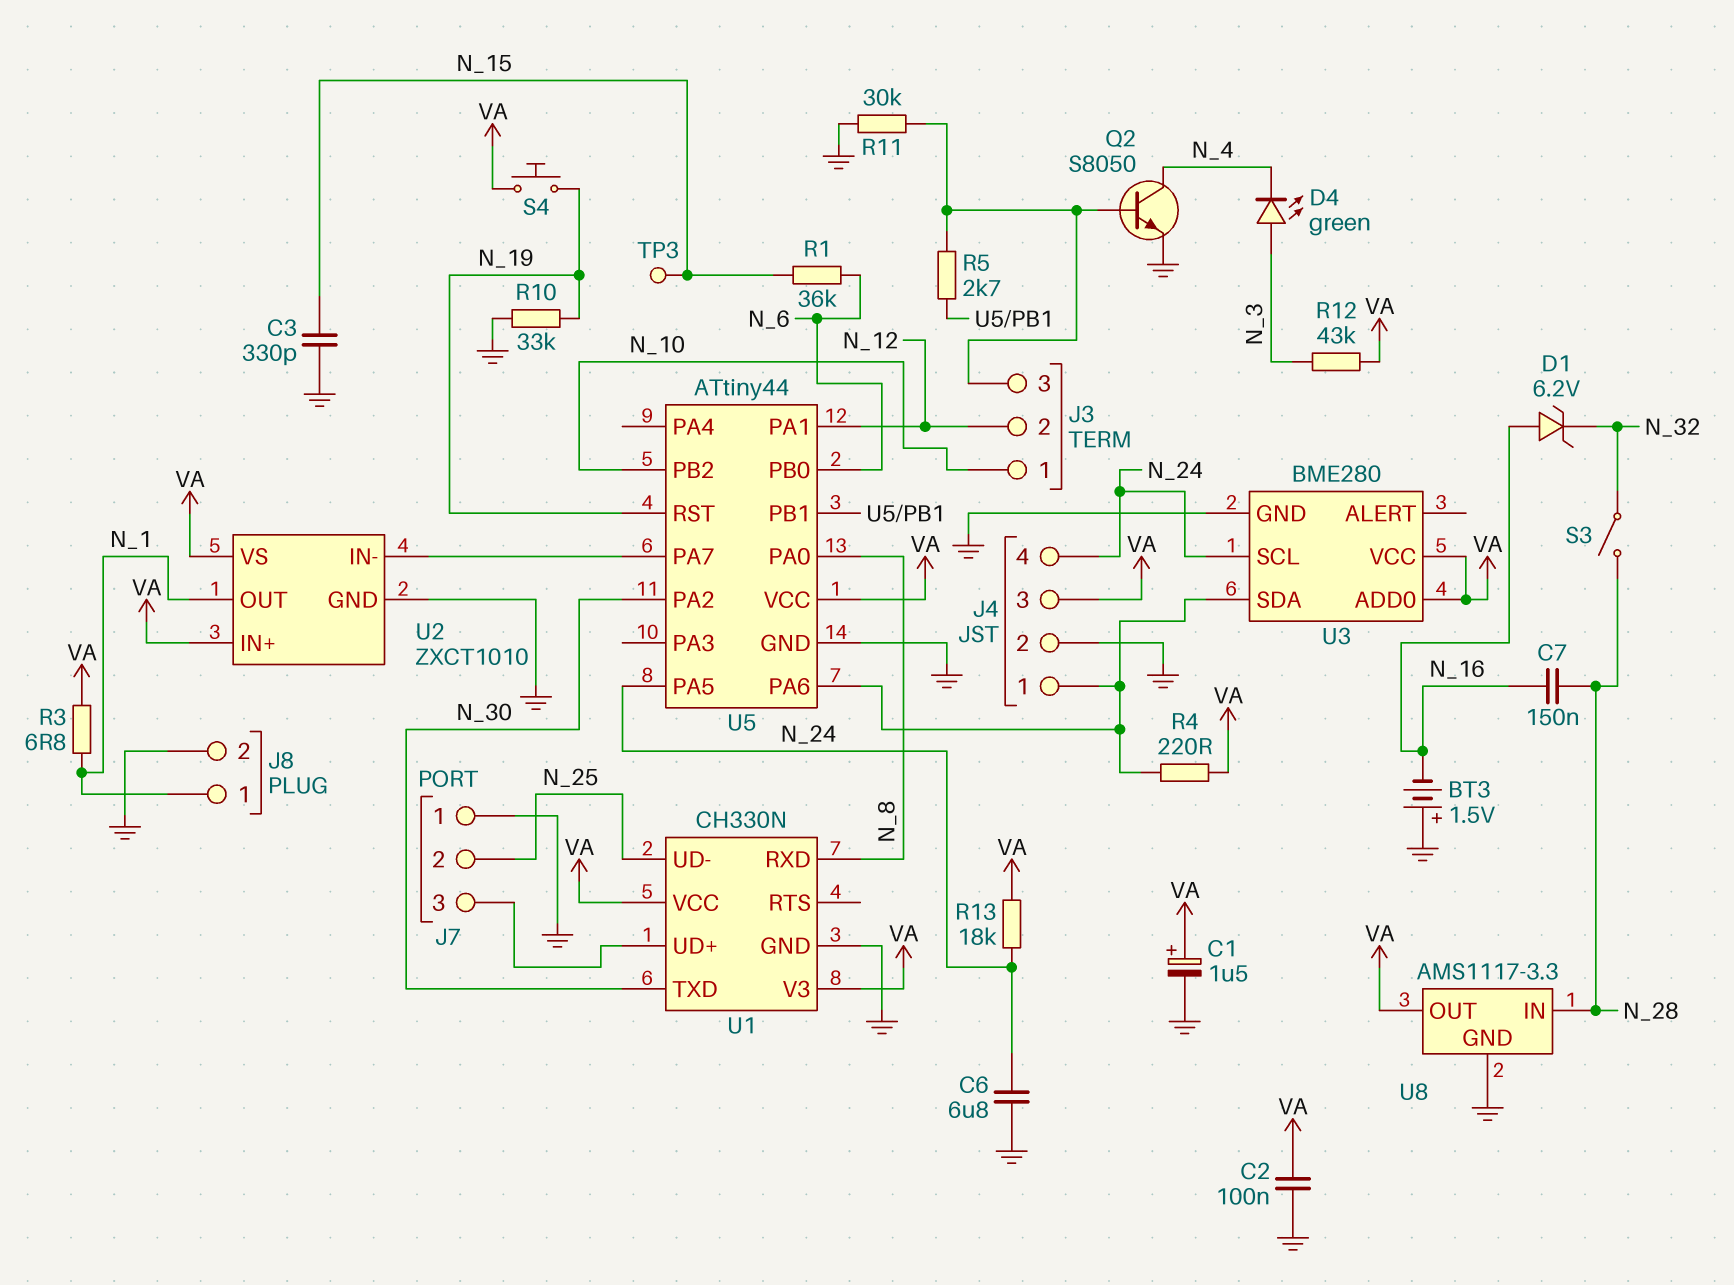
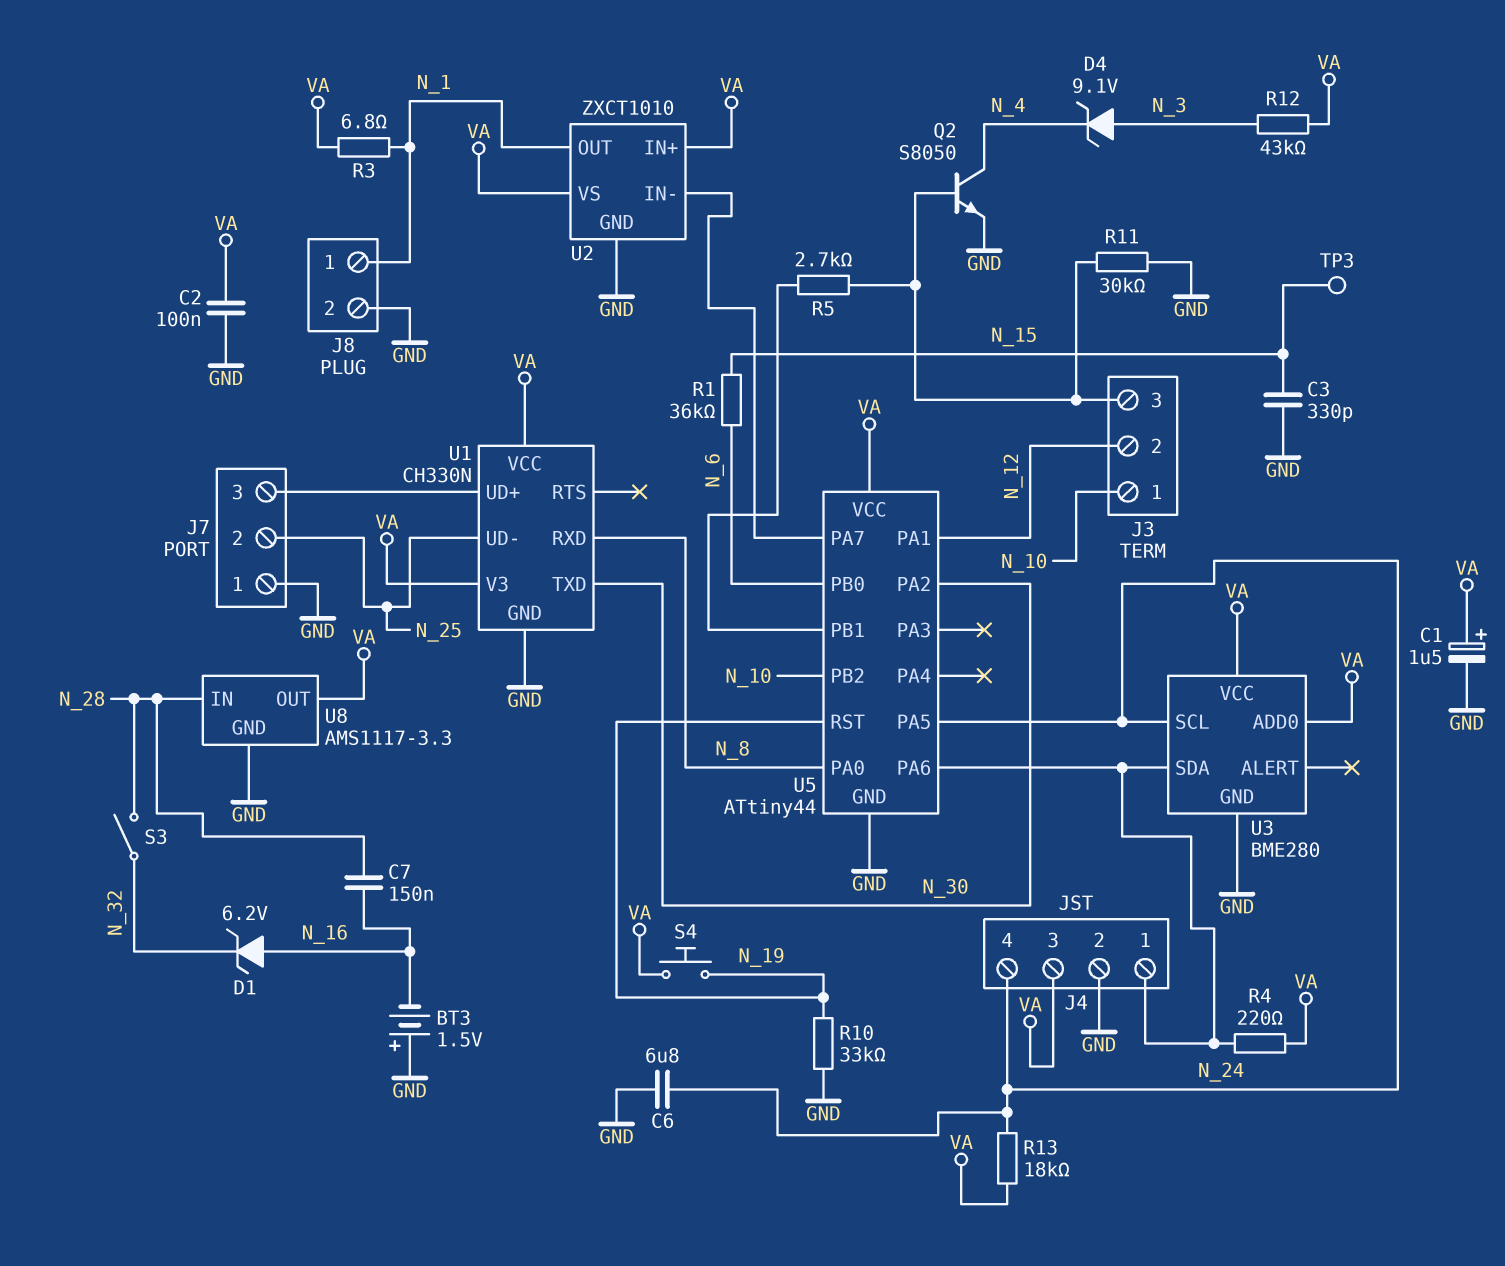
D4: LED green (A N_3, K N_4) -> zener 9.1V (A N_3, K N_4)

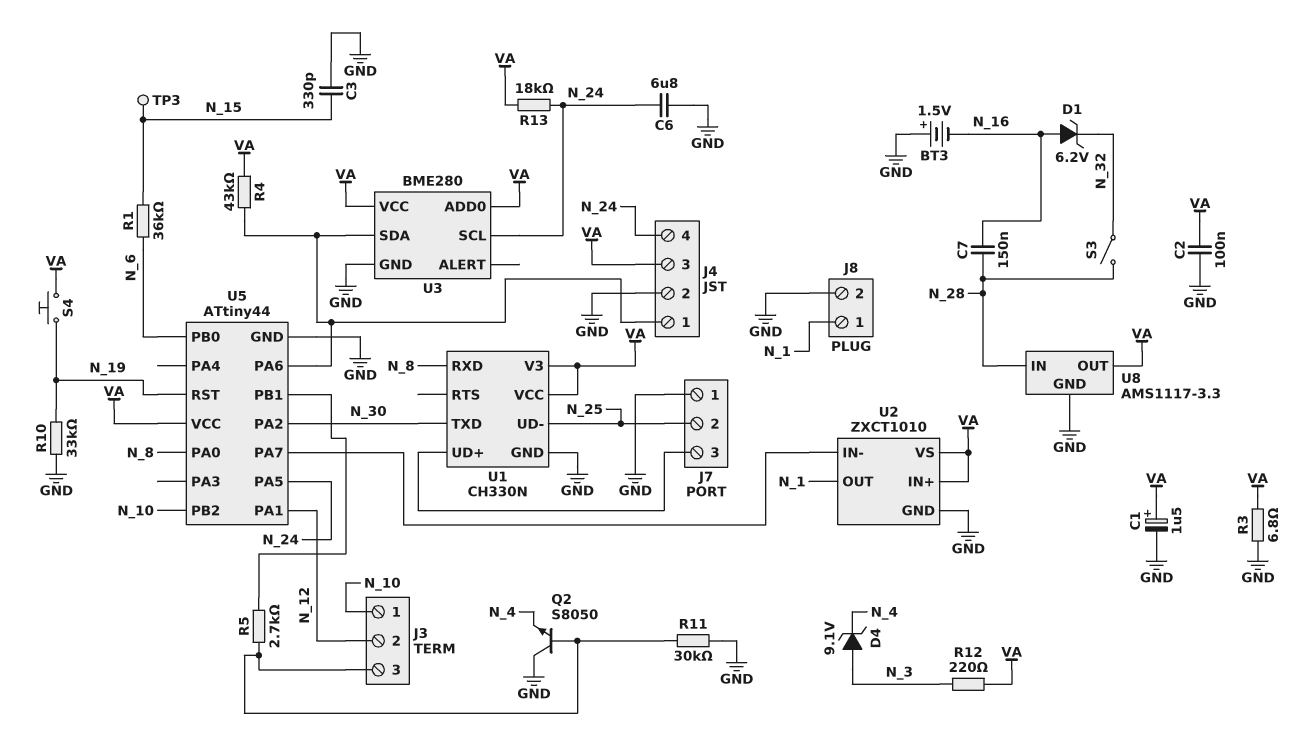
Q2: NPN S8050 (B J3/3, C N_4, E GND) -> NPN S8050 (B J3/3, C GND, E N_4)
R3: 6.8 (N_1, VA) -> 6.8 (GND, VA)
R4: 220 (J4/1, VA) -> 43k (J4/1, VA)
R12: 43k (N_3, VA) -> 220 (N_3, VA)

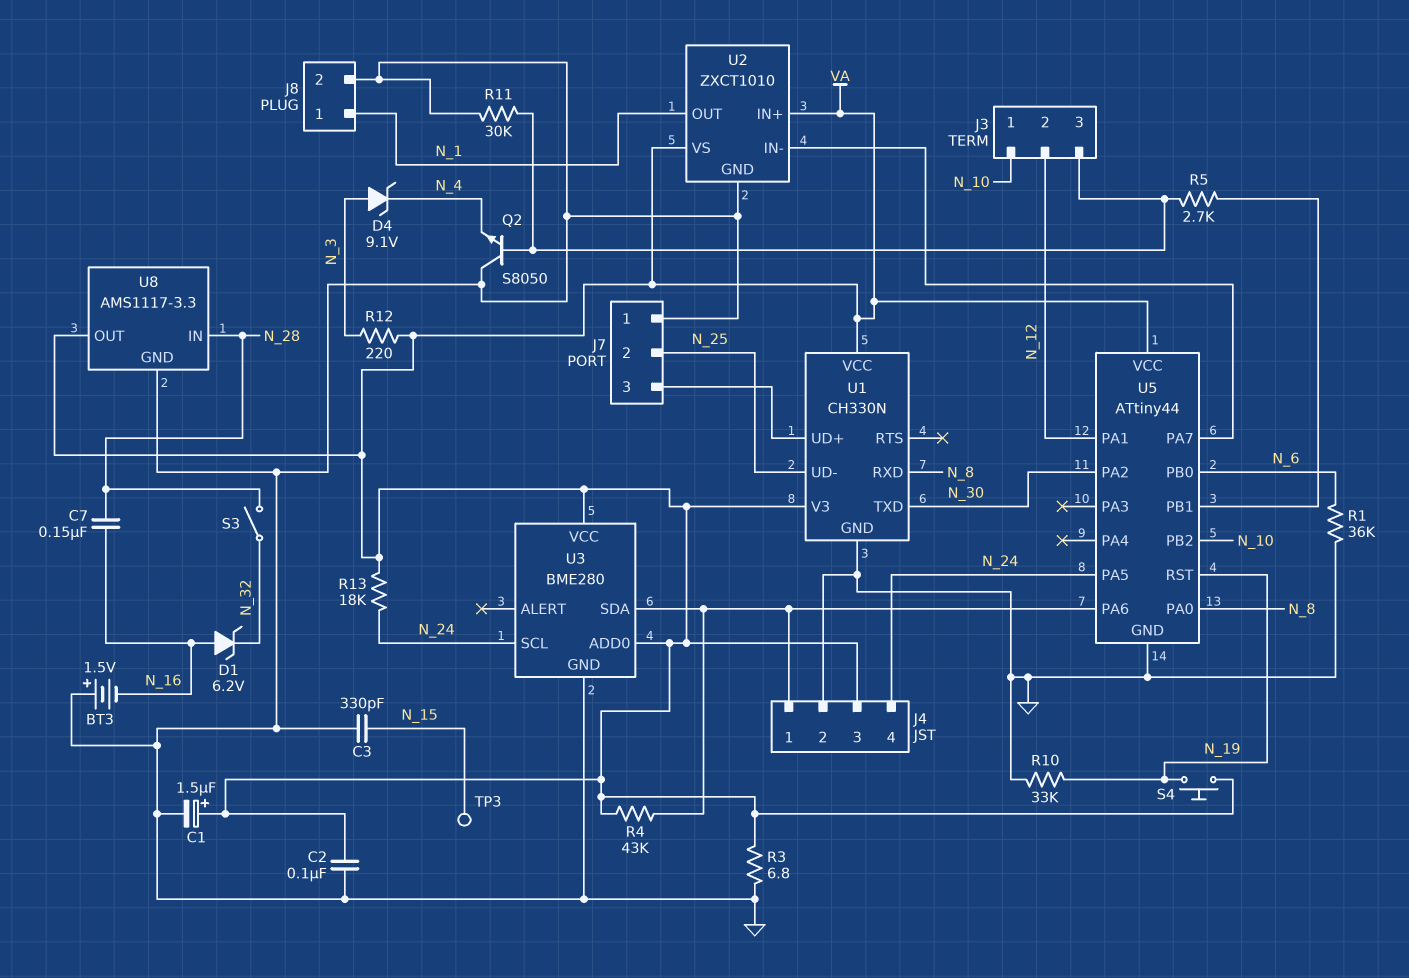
C6: 6.8uF (GND, N_24) -> none
R1: 36k (N_6, N_15) -> 36k (GND, N_6)

